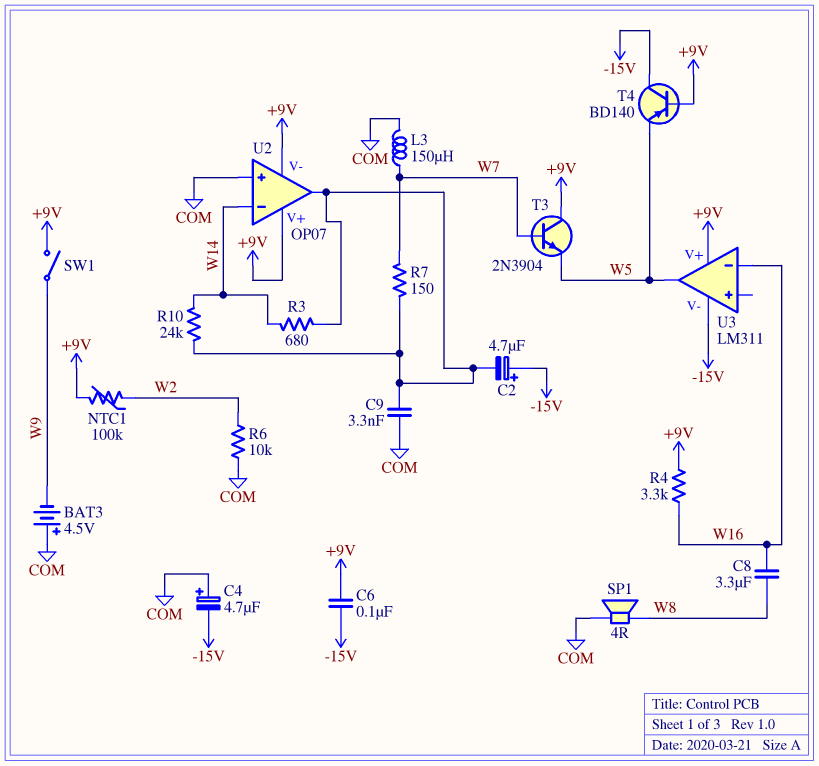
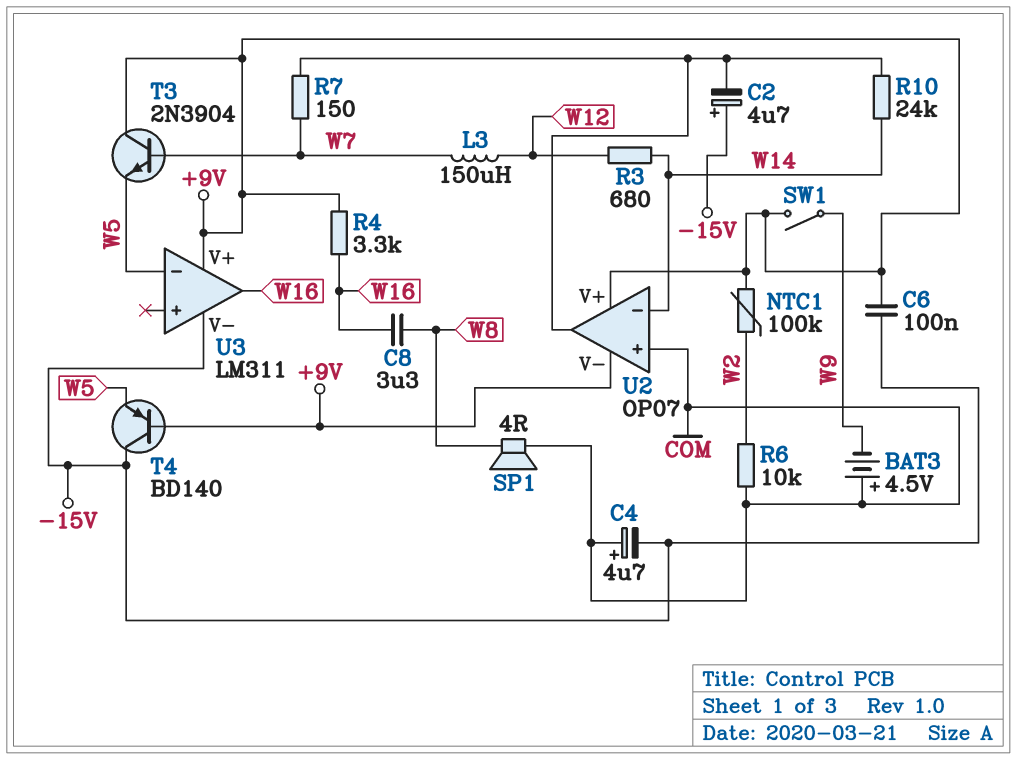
C9: 3.3nF (COM, U2/out) -> none
L3: 150uH (COM, W7) -> 150uH (W7, W12)
R3: 680 (U2/out, W14) -> 680 (W12, W14)
U3 pin in-: W16 -> W5
U3 pin out: W5 -> W16

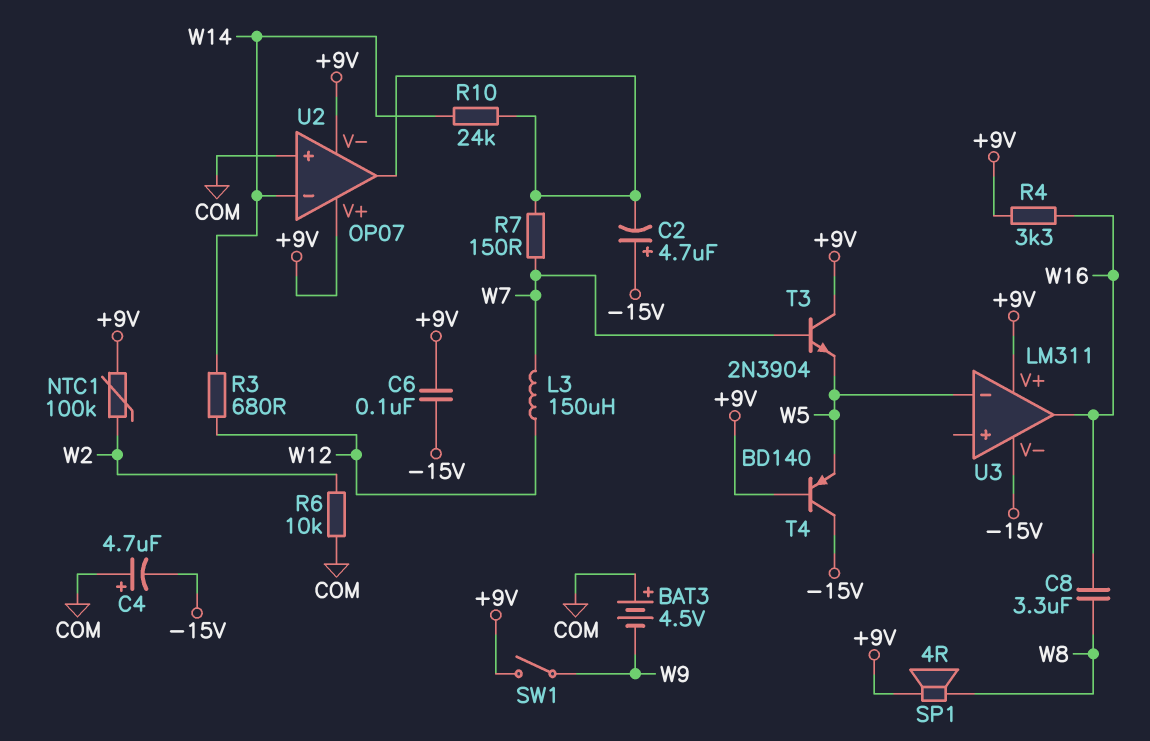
SP1: speaker 4R (COM, W8) -> speaker 4R (+9V, W8)

